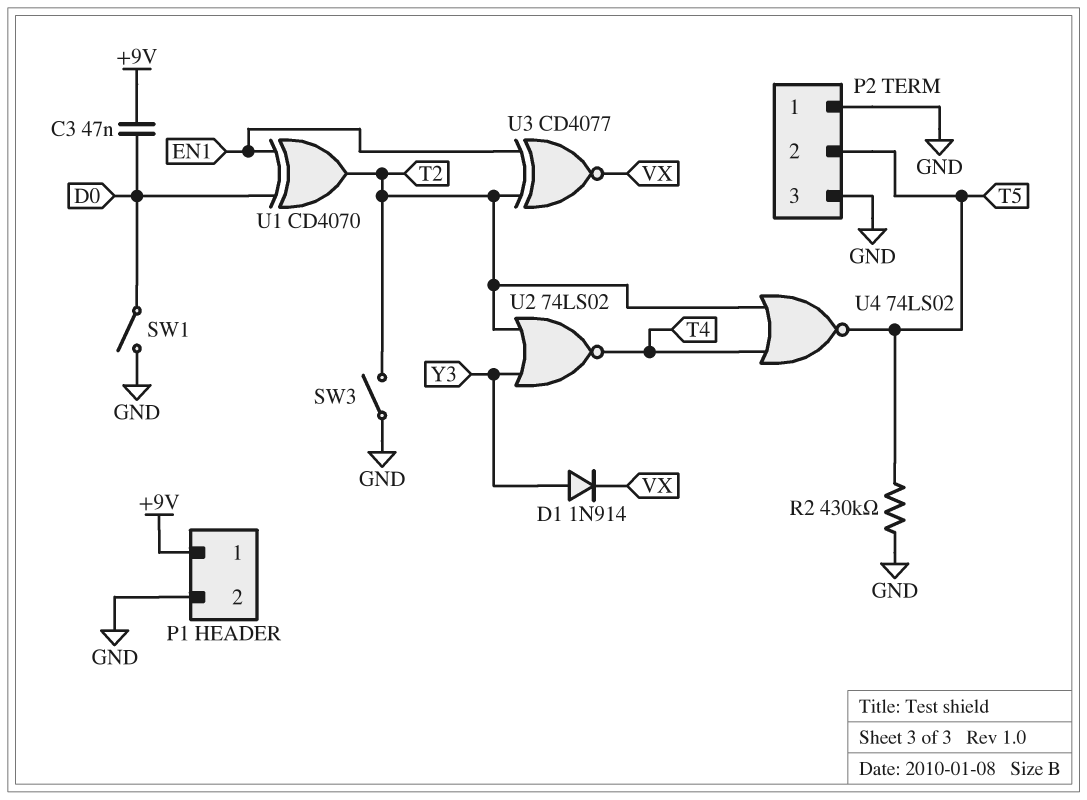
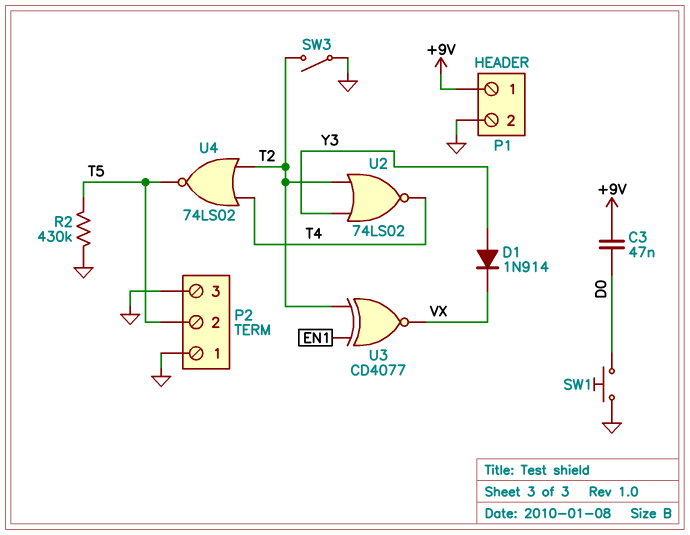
SW1: switch (D0, GND) -> button (D0, GND)
U1: XOR CD4070 (in D0, in EN1, out T2) -> none

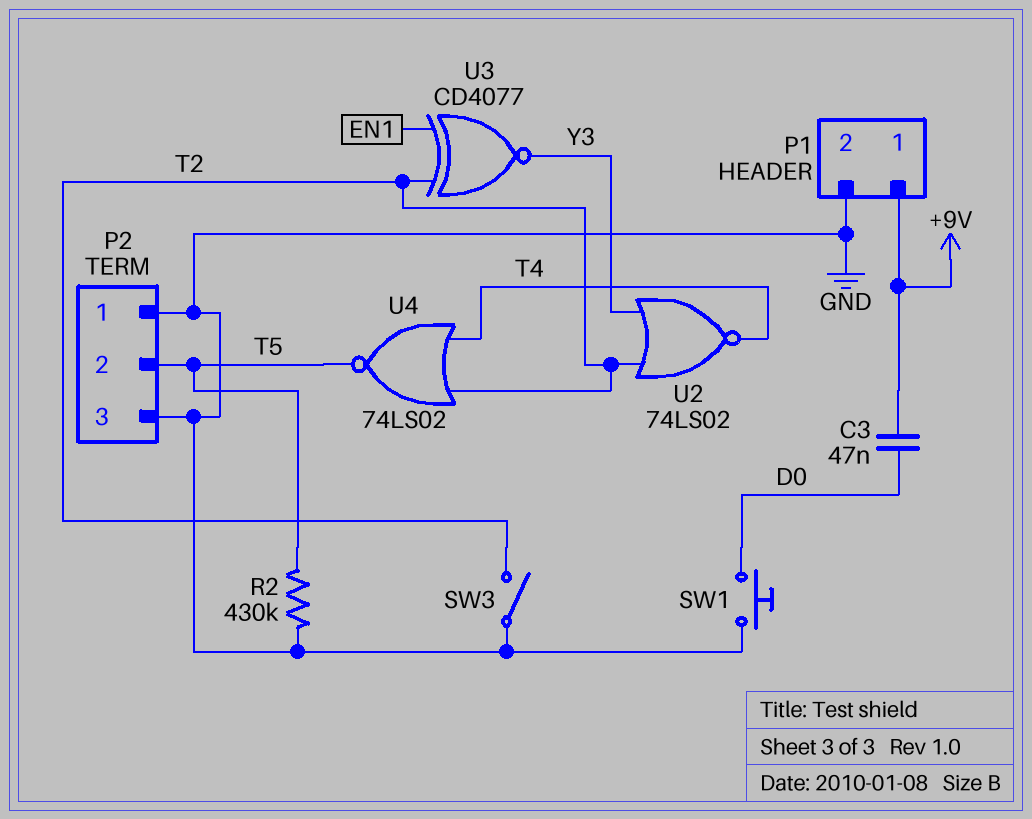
D1: diode 1N914 (A Y3, K VX) -> none
U3: XNOR CD4077 (in EN1, in T2, out VX) -> XNOR CD4077 (in EN1, in T2, out Y3)

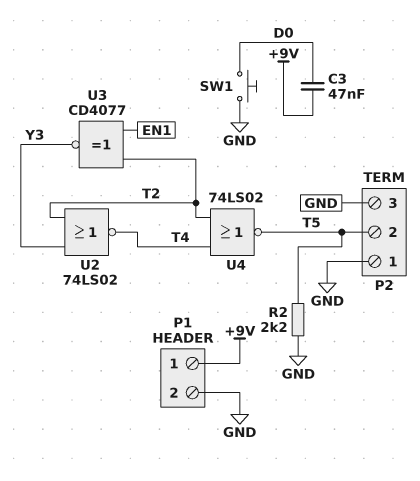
R2: 430k (GND, T5) -> 2.2k (GND, T5)
SW3: switch (GND, T2) -> none

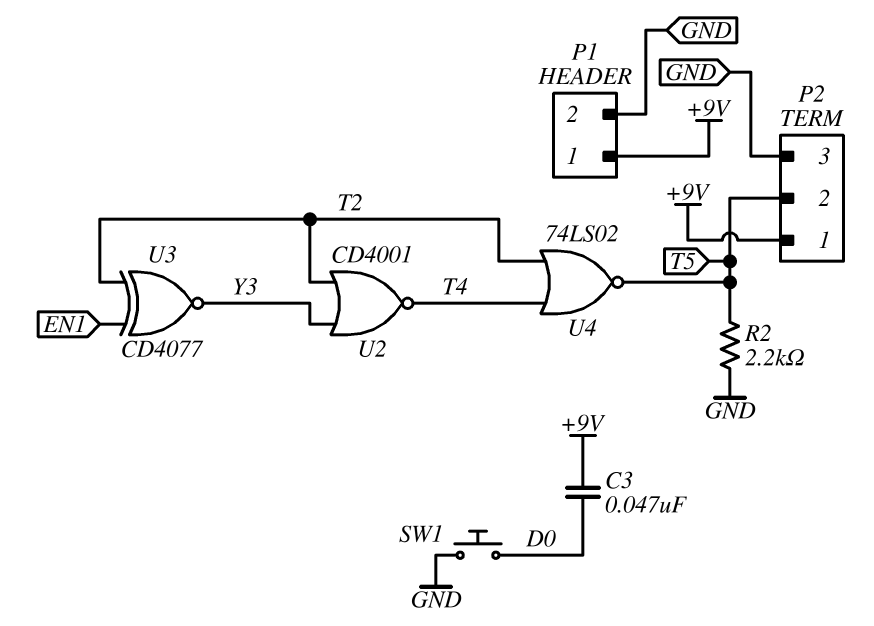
P2 pin 1: GND -> +9V
U2: NOR 74LS02 (in T2, in Y3, out T4) -> NOR CD4001 (in T2, in Y3, out T4)

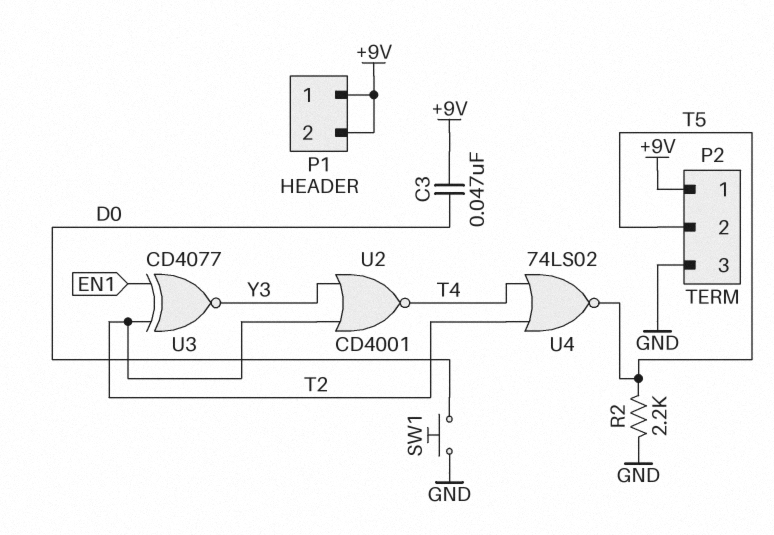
P1 pin 2: GND -> +9V

